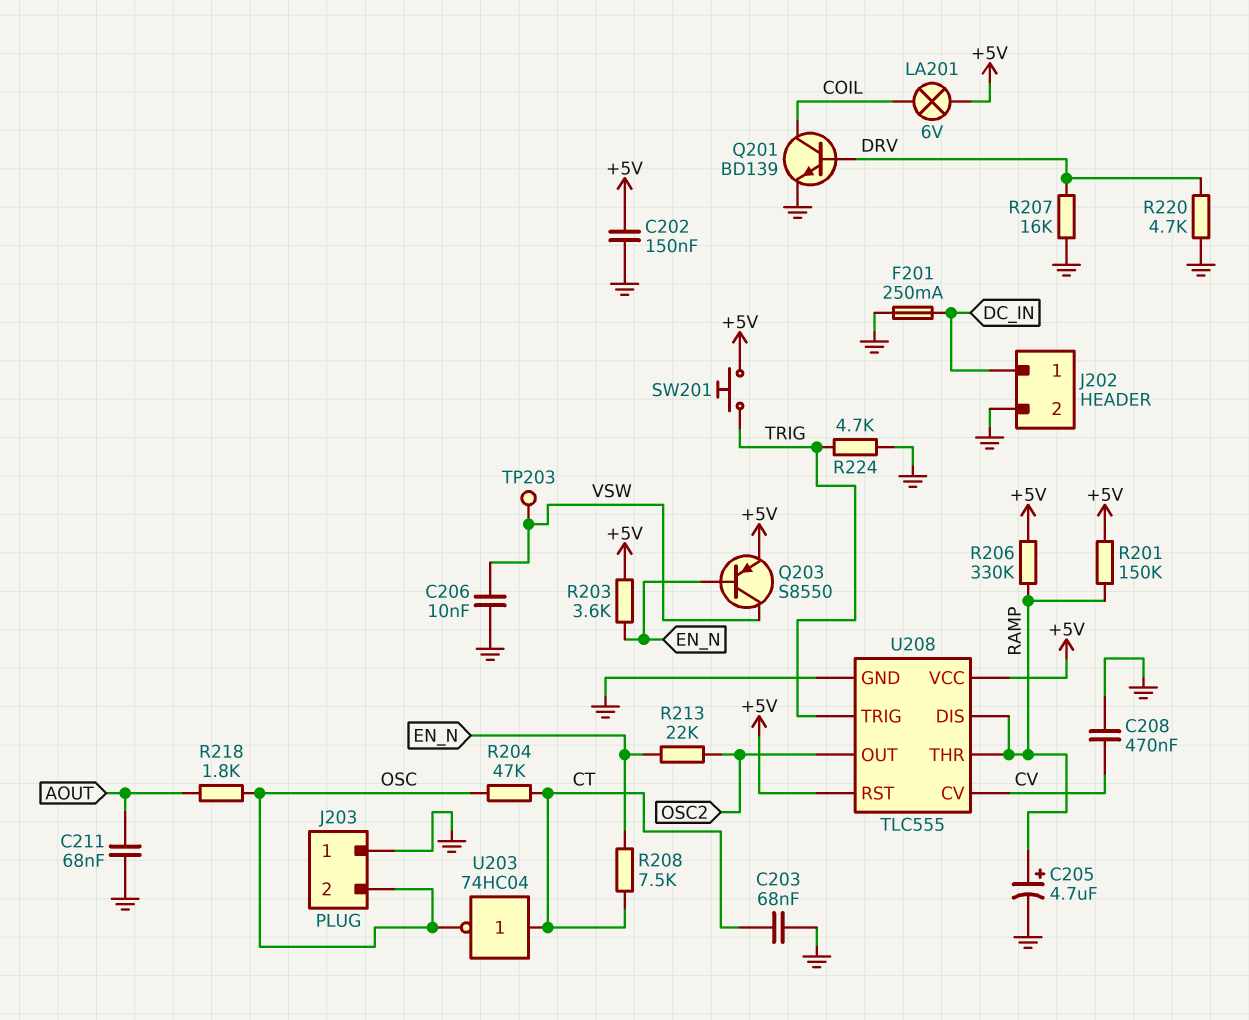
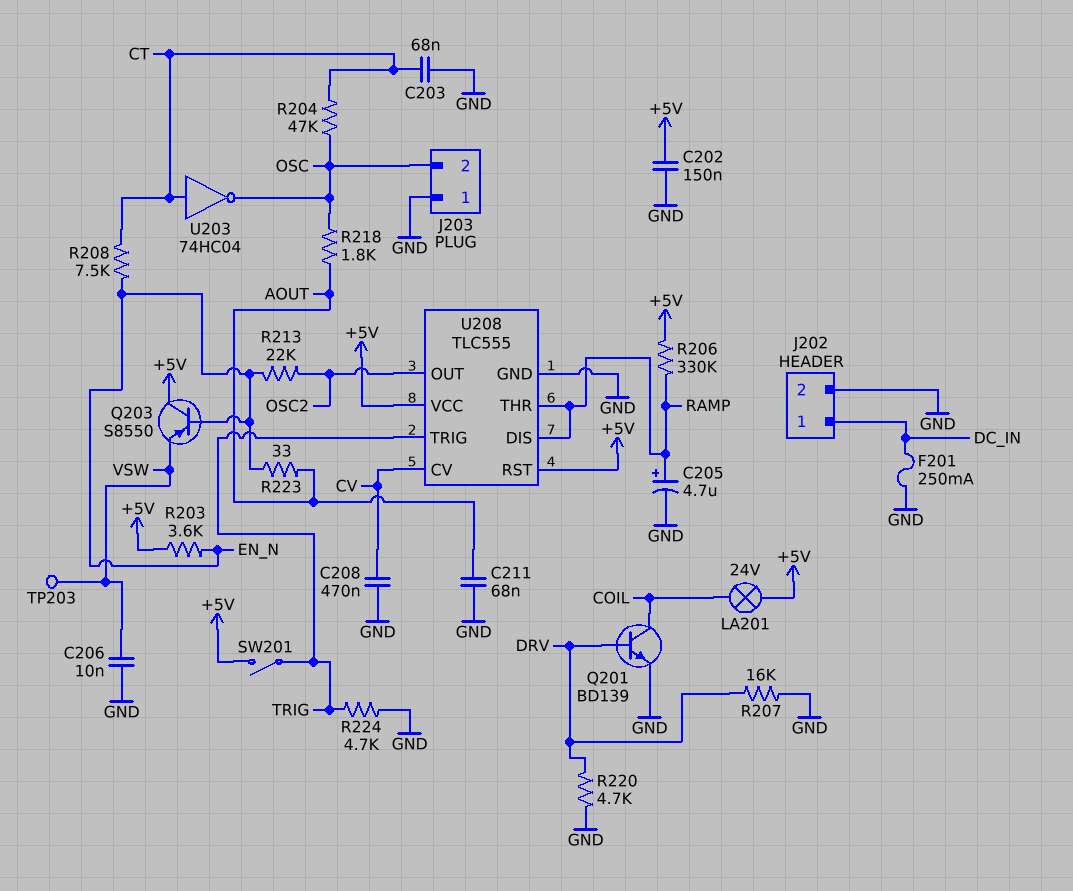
LA201: lamp 6V (+5V, COIL) -> lamp 24V (+5V, COIL)
Q203: PNP S8550 (B EN_N, C VSW, E +5V) -> PNP S8550 (B EN_N, C +5V, E VSW)
R201: 150k (+5V, RAMP) -> none
R223: none -> 33 (AOUT, EN_N)
SW201: button (+5V, TRIG) -> switch (+5V, TRIG)

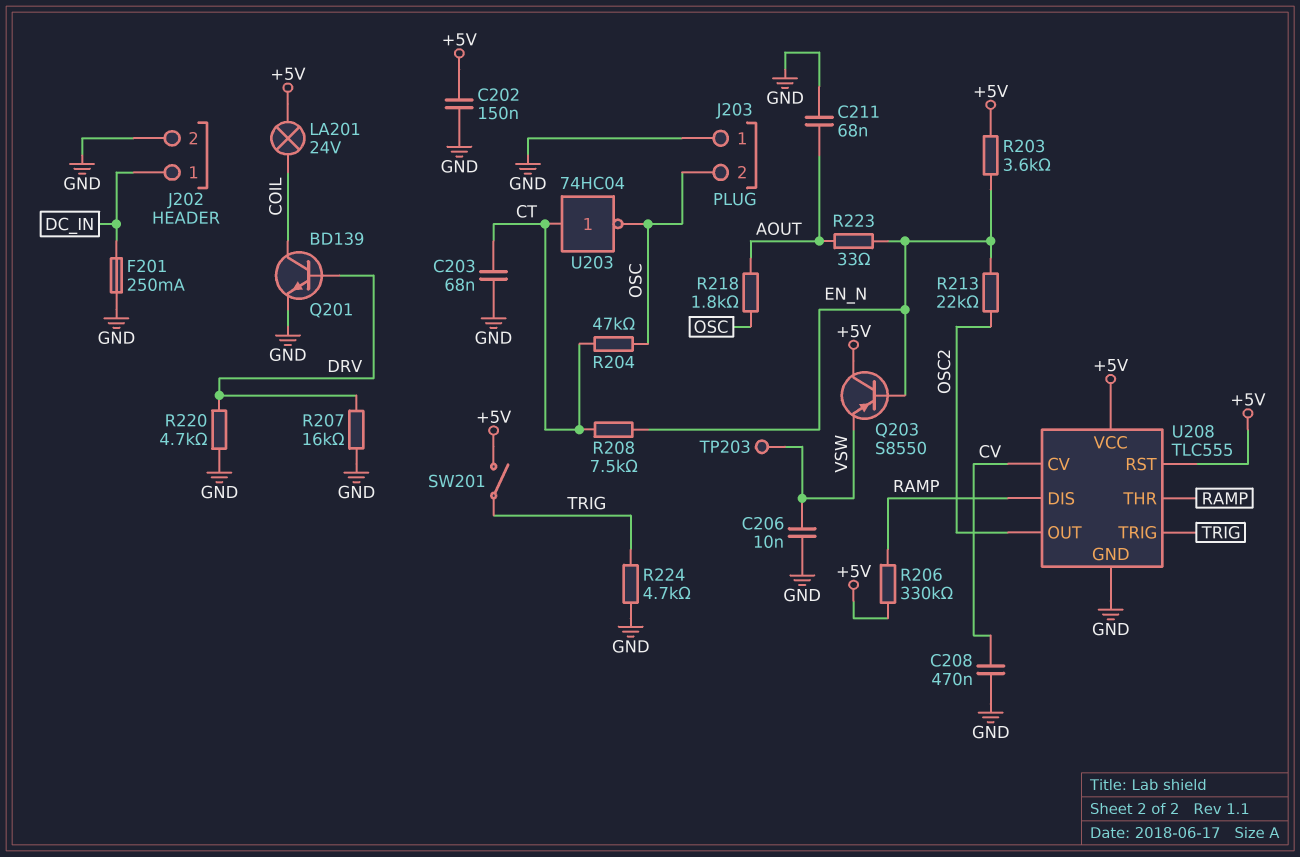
C205: 4.7uF (plus RAMP, minus GND) -> none

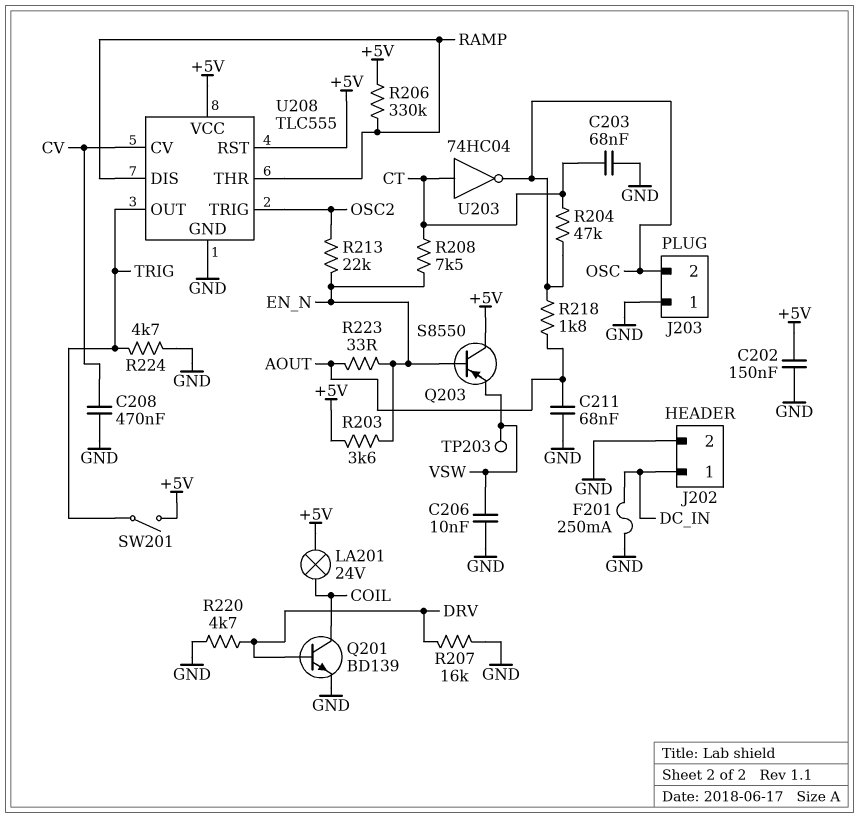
U208 pin OUT: OSC2 -> TRIG
U208 pin TRIG: TRIG -> OSC2

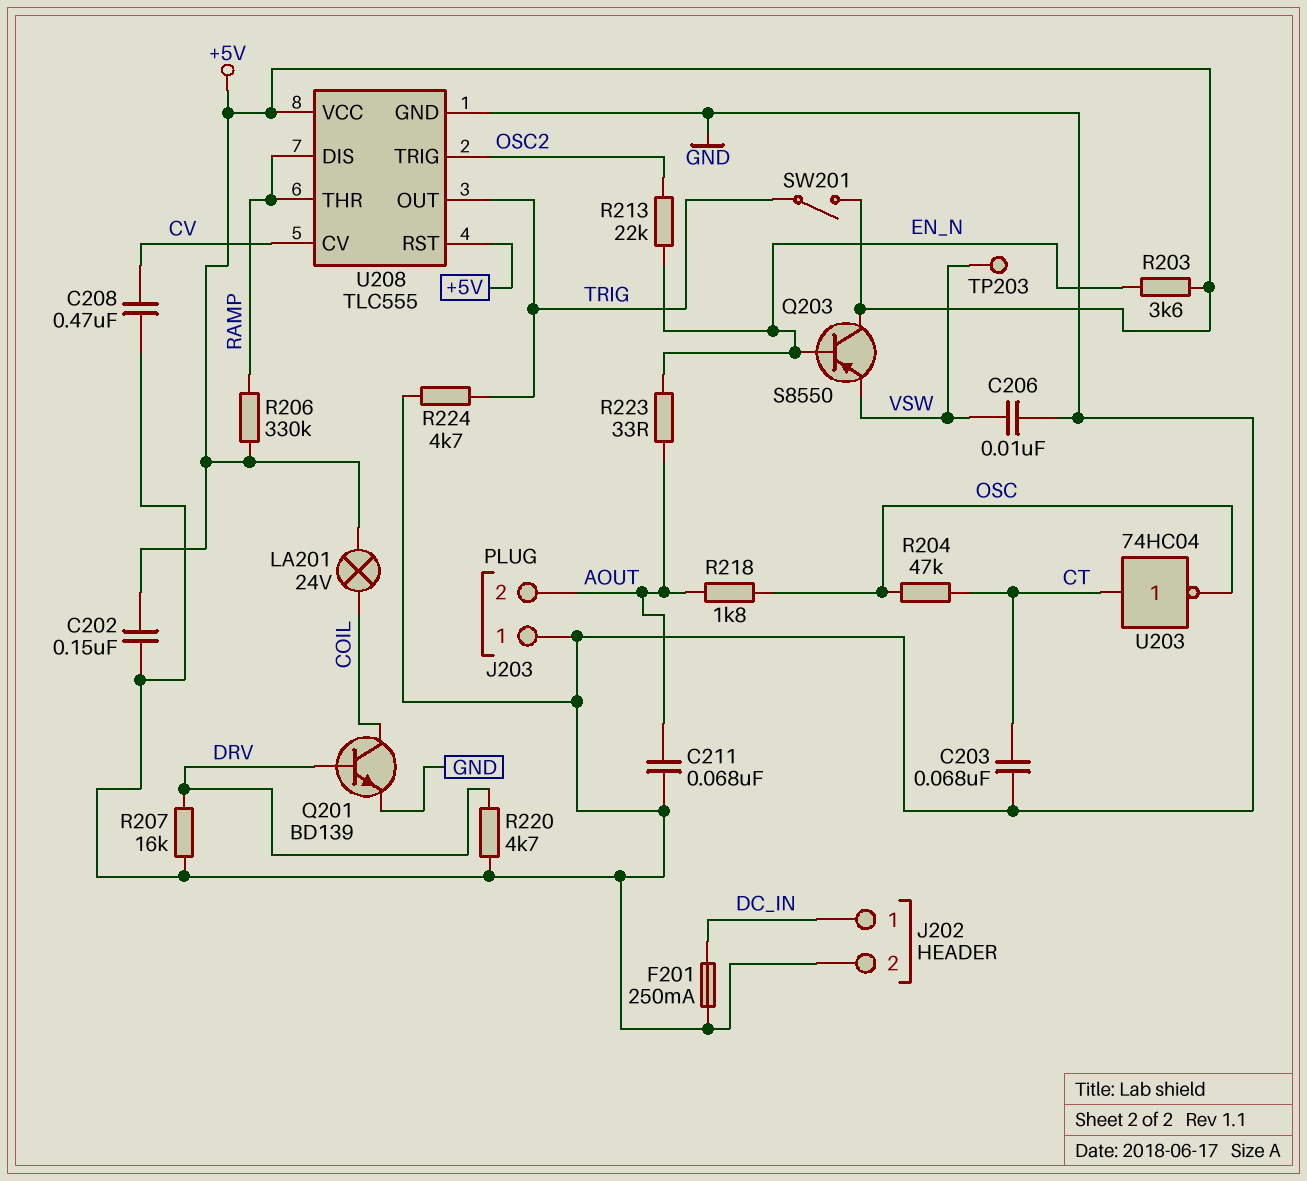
J203 pin 2: OSC -> AOUT
R208: 7.5k (CT, EN_N) -> none

